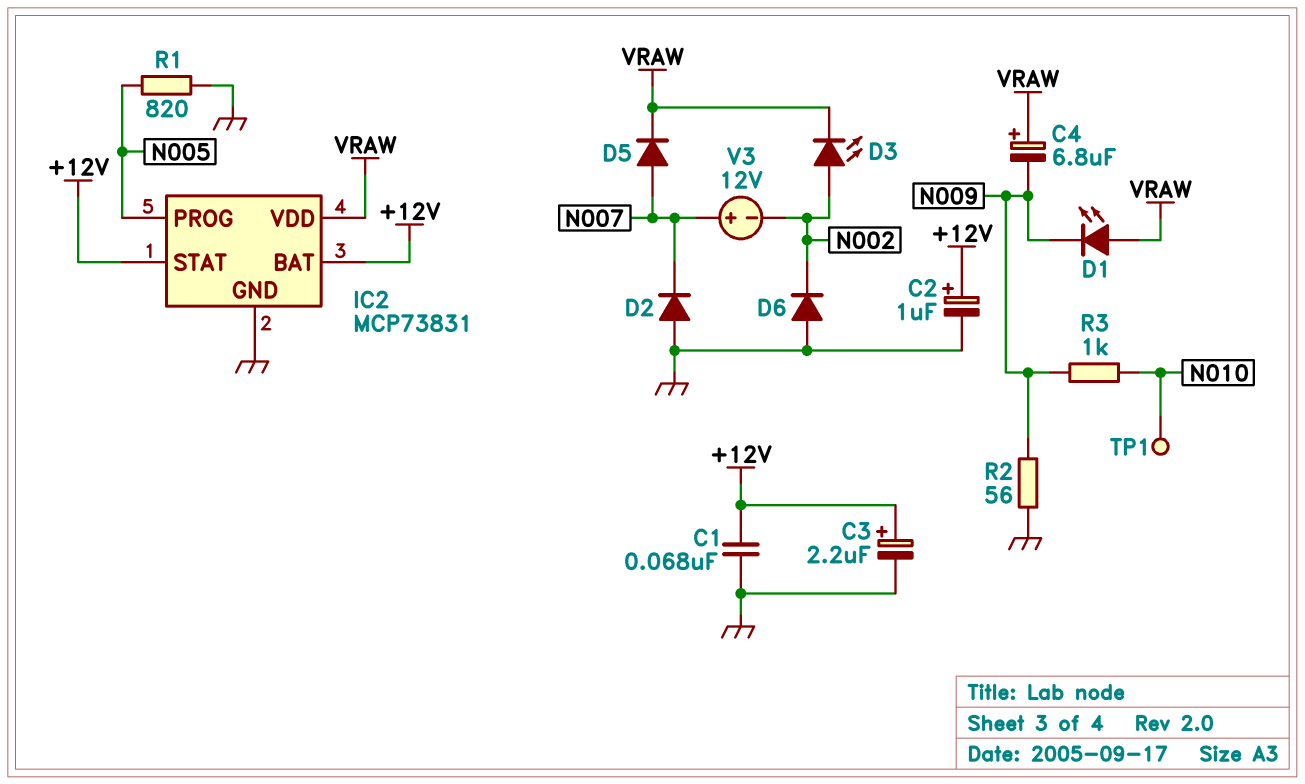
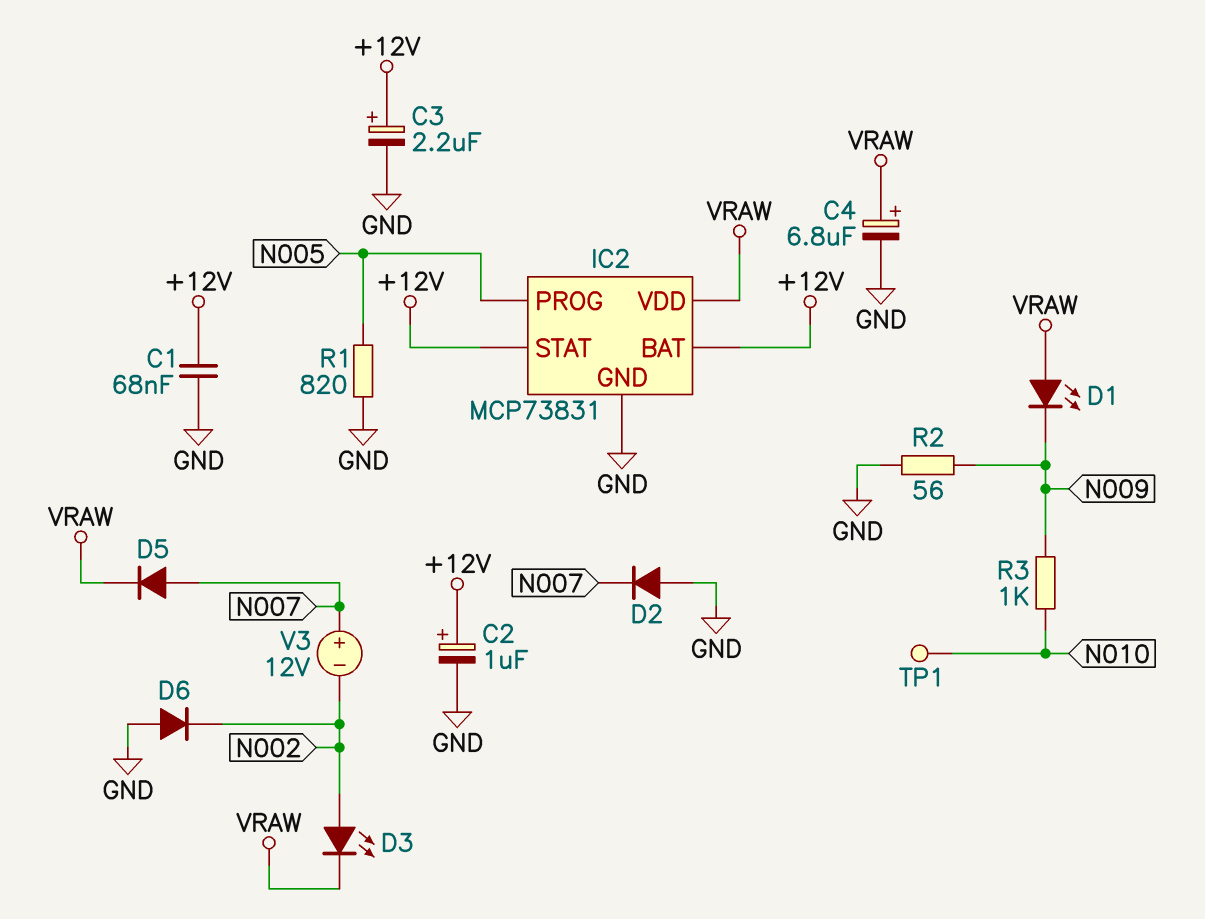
C4: 6.8uF (plus VRAW, minus N009) -> 6.8uF (plus VRAW, minus GND)

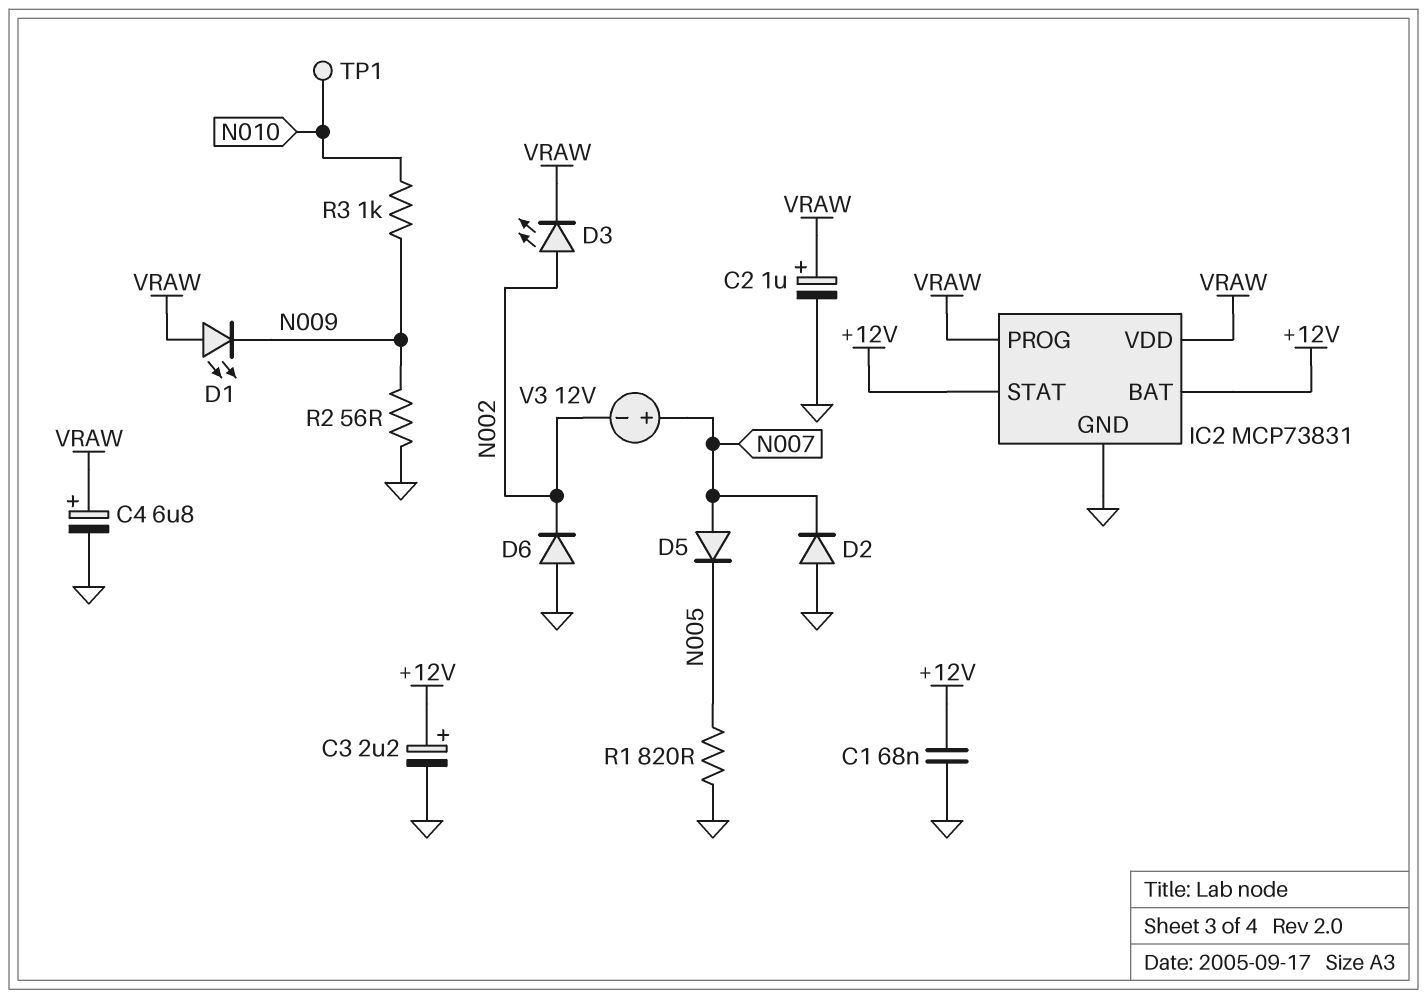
C2: 1uF (plus +12V, minus GND) -> 1uF (plus VRAW, minus GND)
D5: diode (A N007, K VRAW) -> diode (A N007, K N005)
IC2 pin PROG: N005 -> VRAW

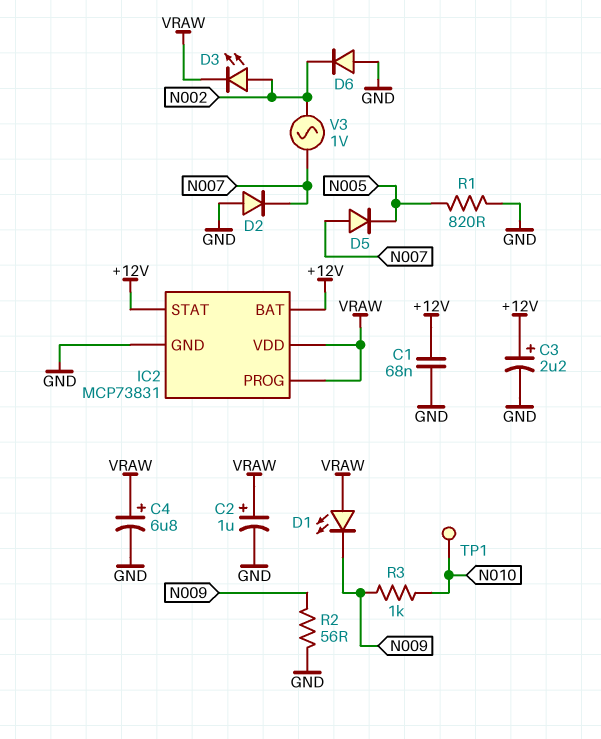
V3: 12V (plus N007, minus N002) -> AC 1V (N002, N007)

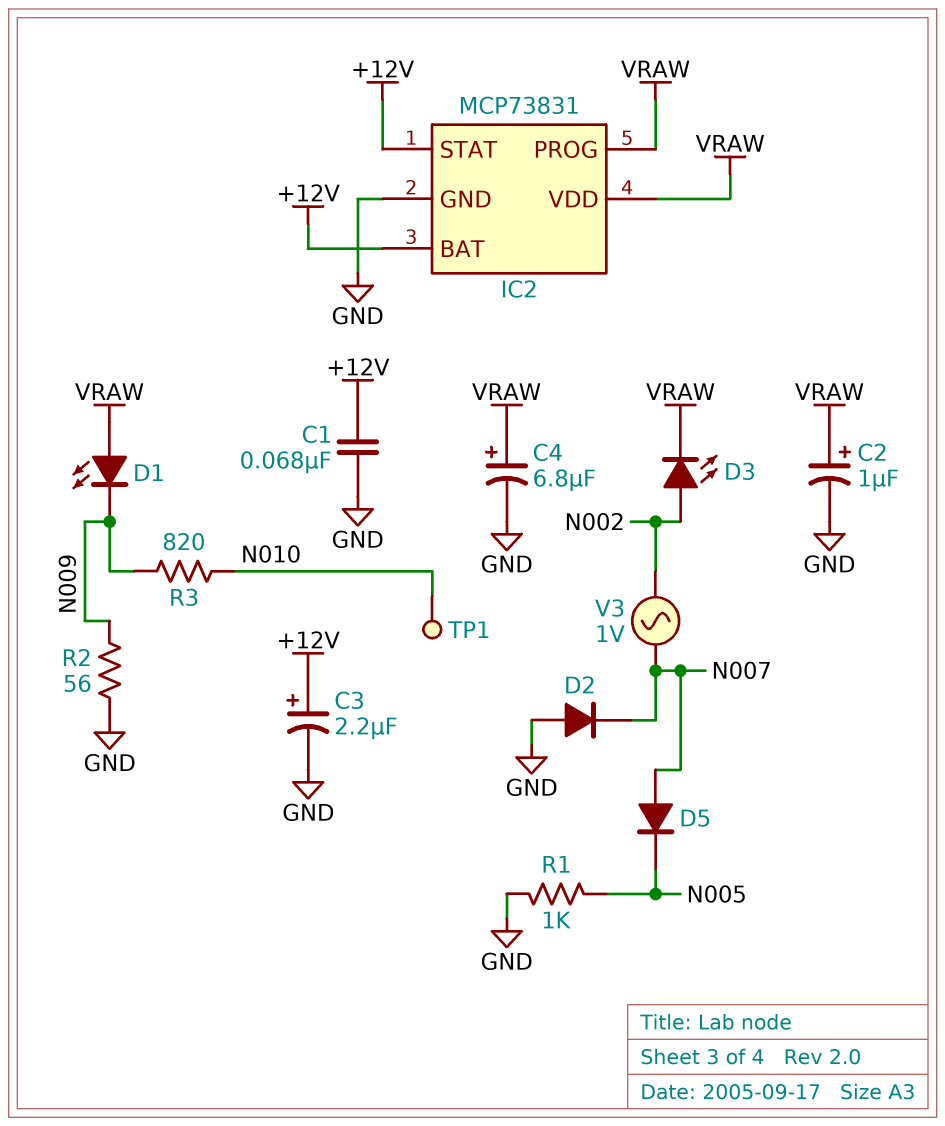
D6: diode (A GND, K N002) -> none
R1: 820 (GND, N005) -> 1k (GND, N005)
R3: 1k (N009, N010) -> 820 (N009, N010)

